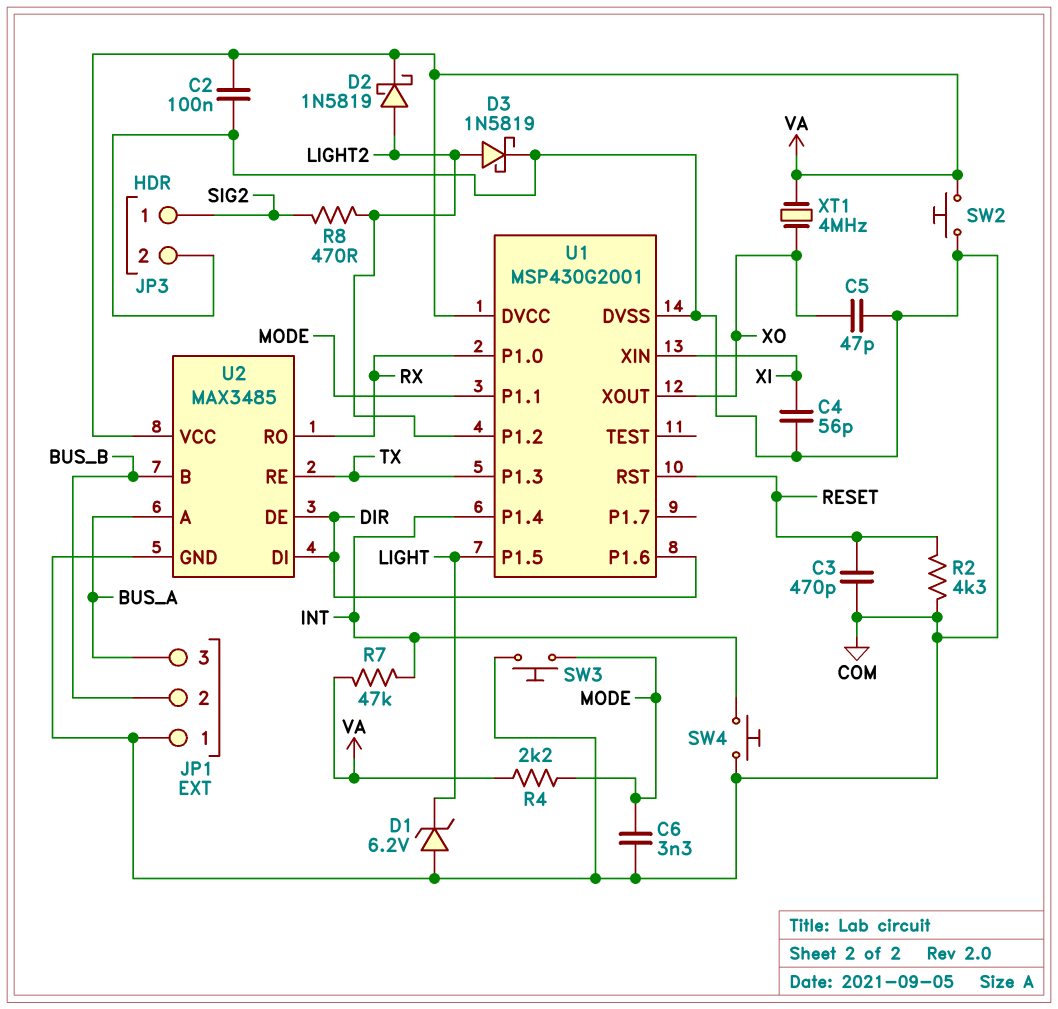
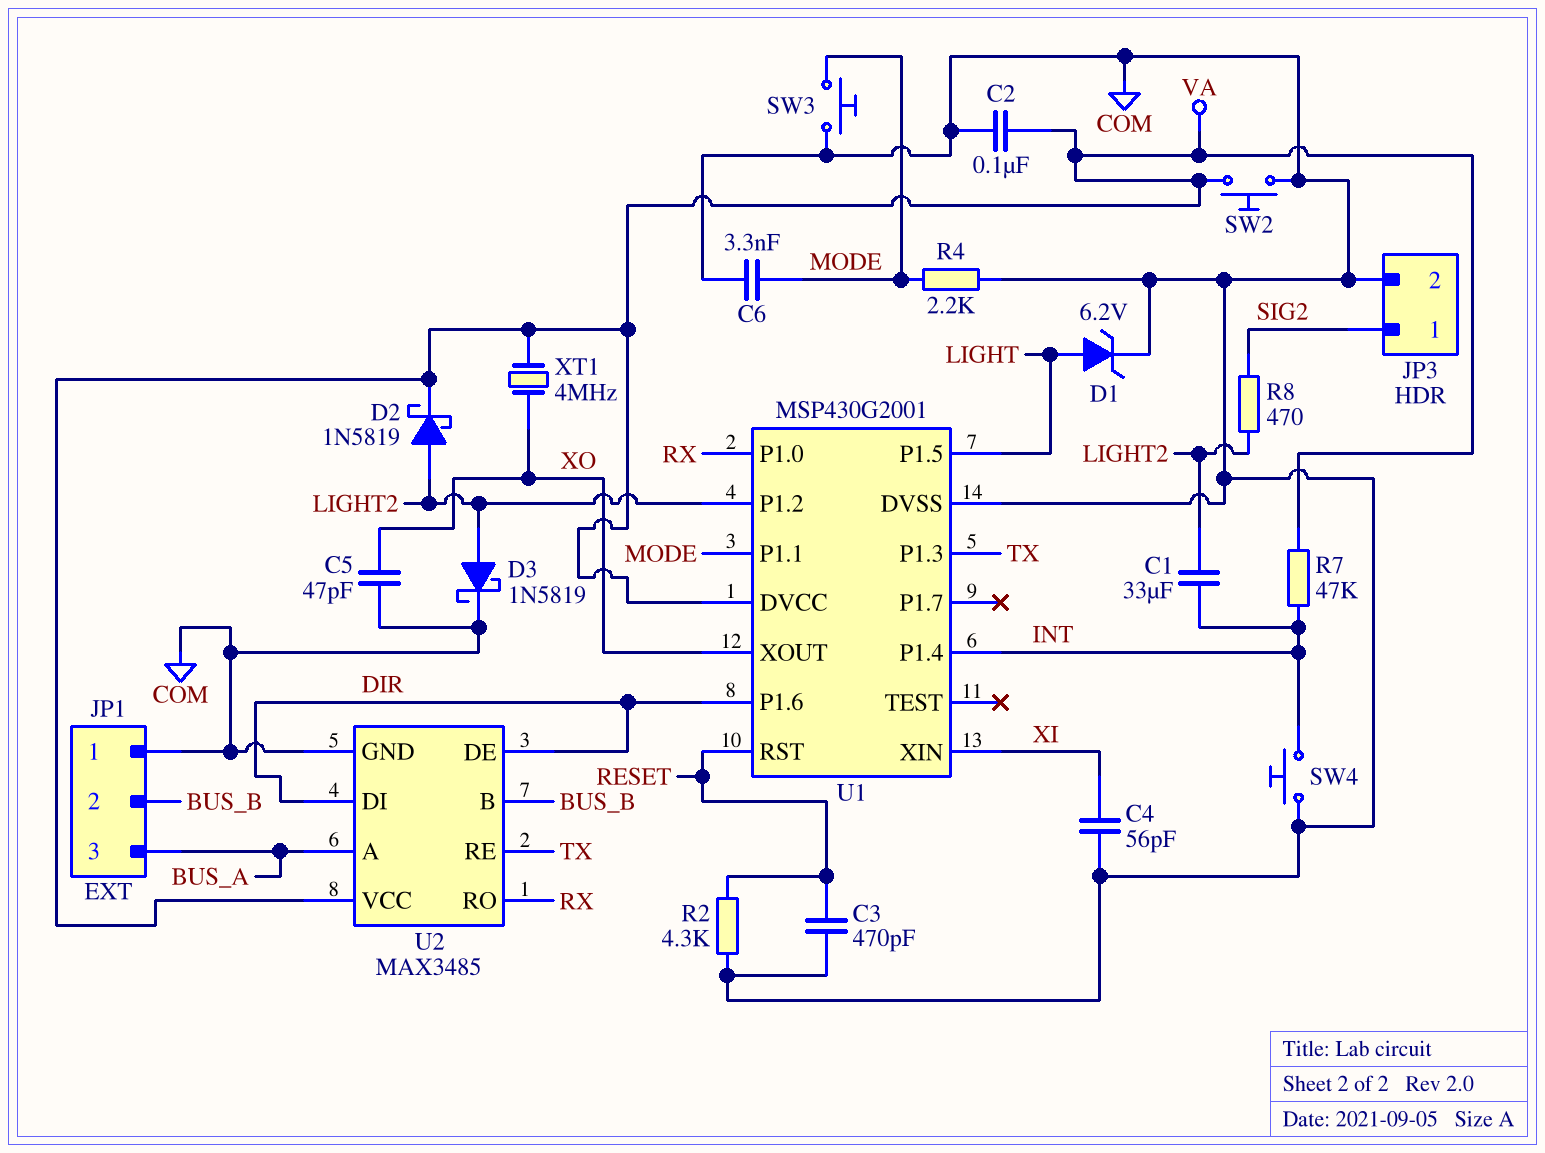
C1: none -> 33uF (INT, LIGHT2)
D1: zener 6.2V (A COM, K LIGHT) -> zener 6.2V (A LIGHT, K COM)
R4: 2.2k (MODE, VA) -> 2.2k (COM, MODE)

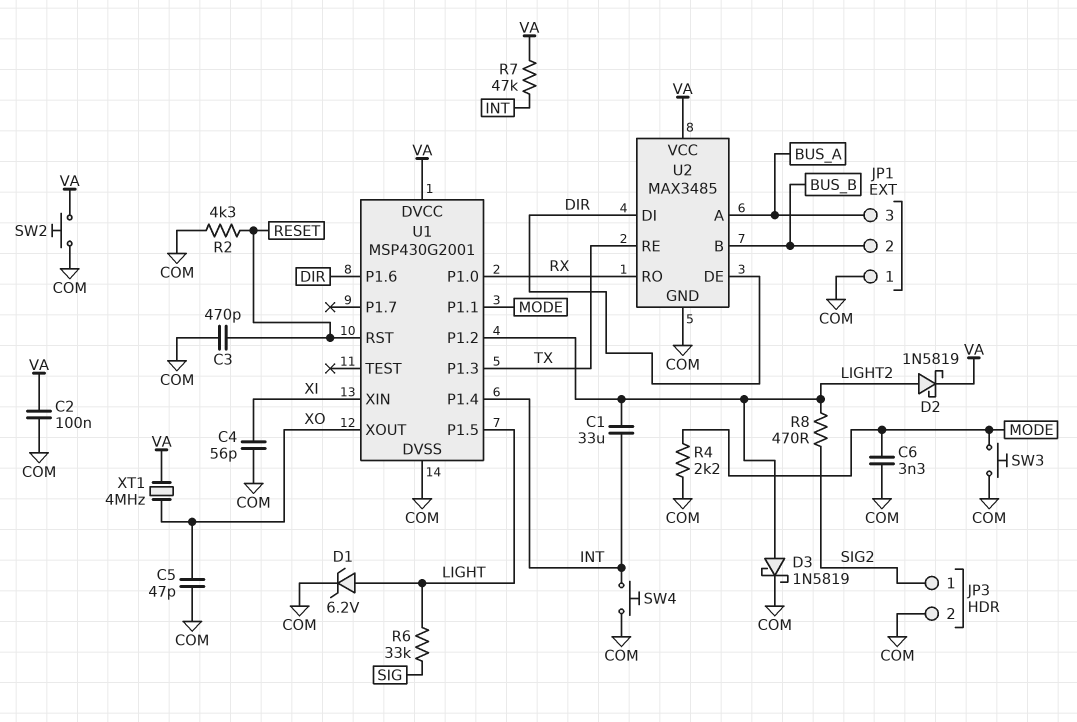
R6: none -> 33k (LIGHT, SIG)

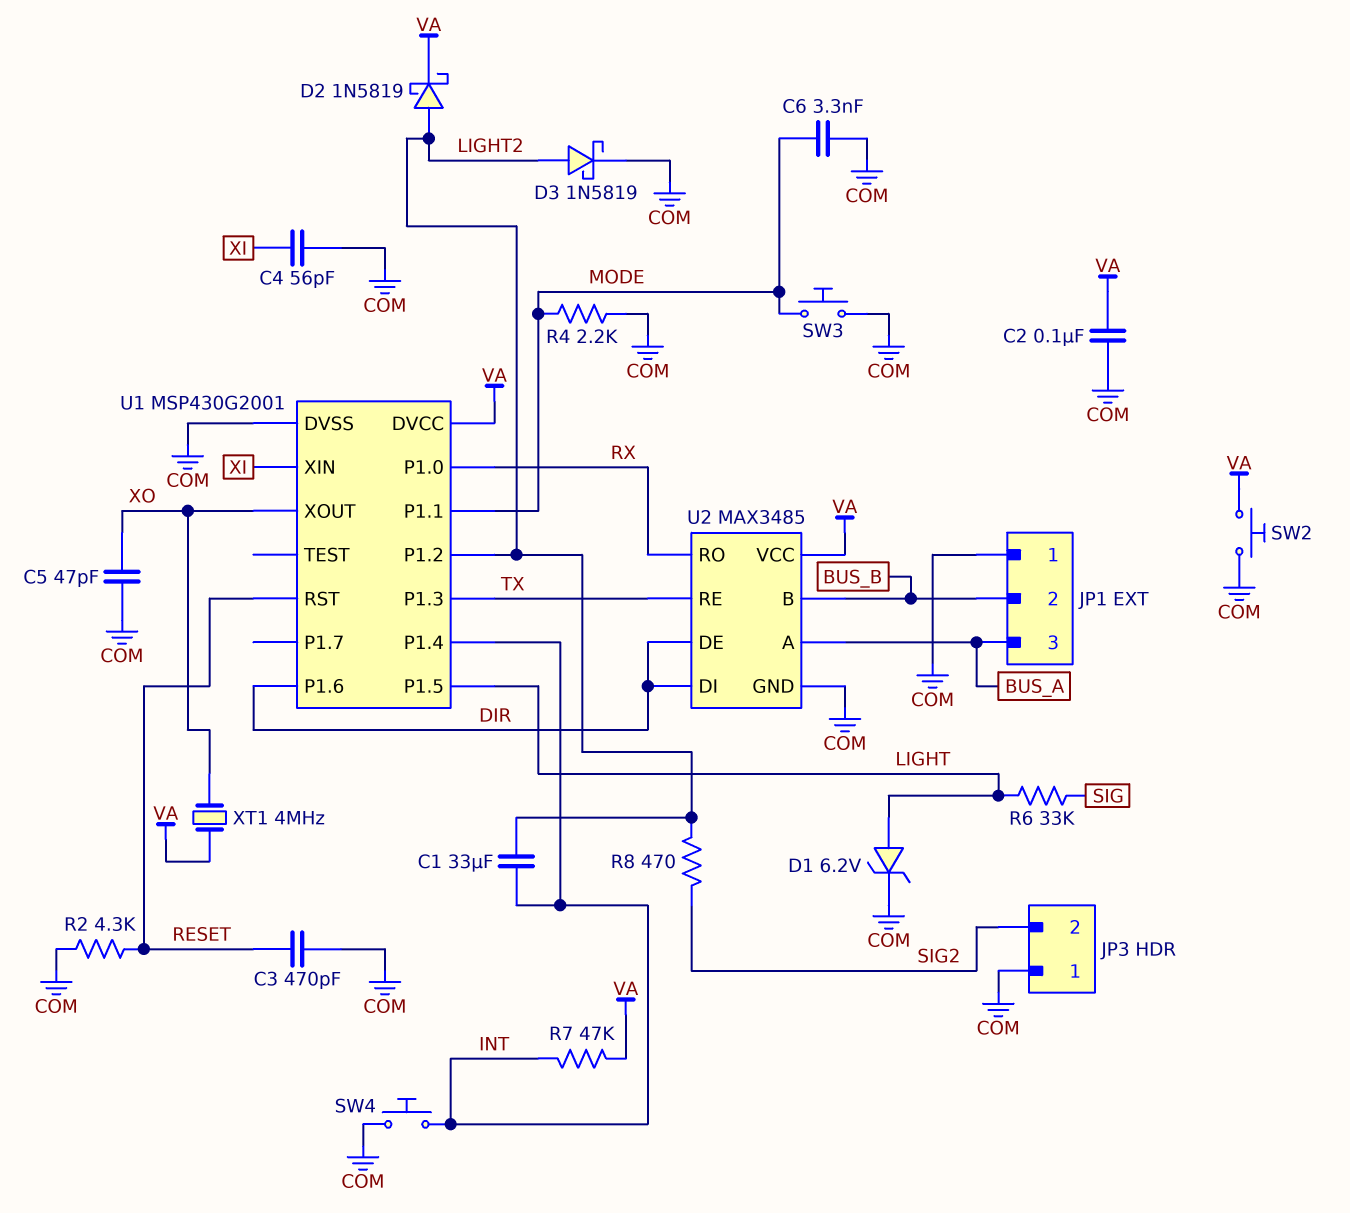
JP3 pin 1: SIG2 -> COM
JP3 pin 2: COM -> SIG2

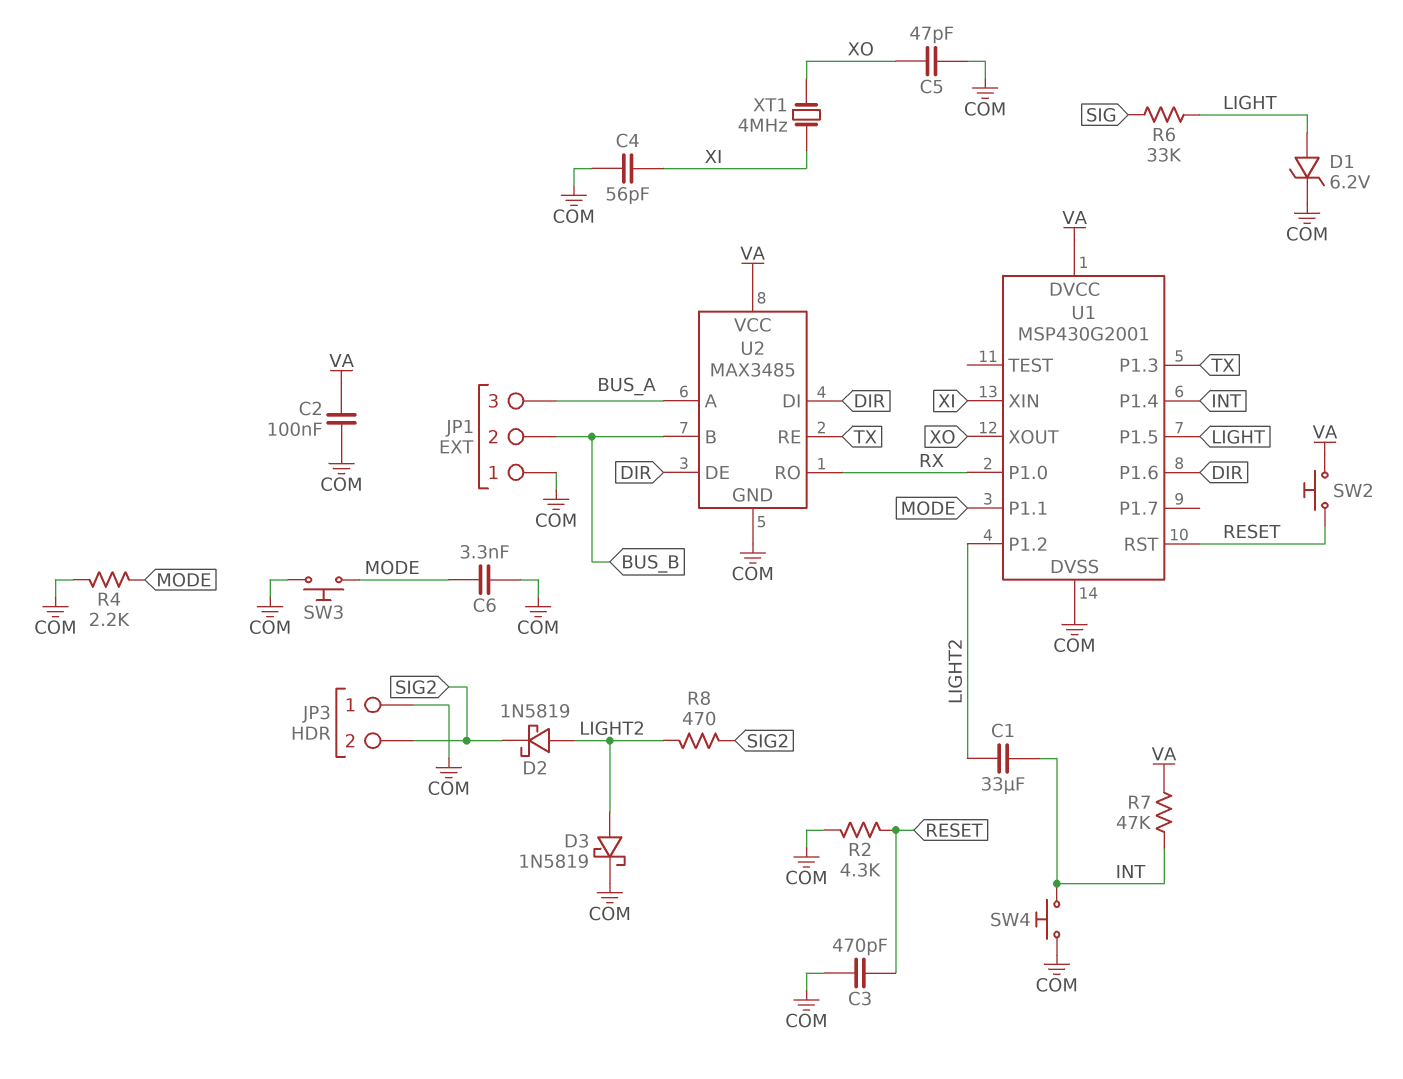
D2: schottky 1N5819 (A LIGHT2, K VA) -> schottky 1N5819 (A LIGHT2, K SIG2)
SW2: button (COM, VA) -> button (RESET, VA)
XT1: 4MHz (VA, XO) -> 4MHz (XI, XO)

